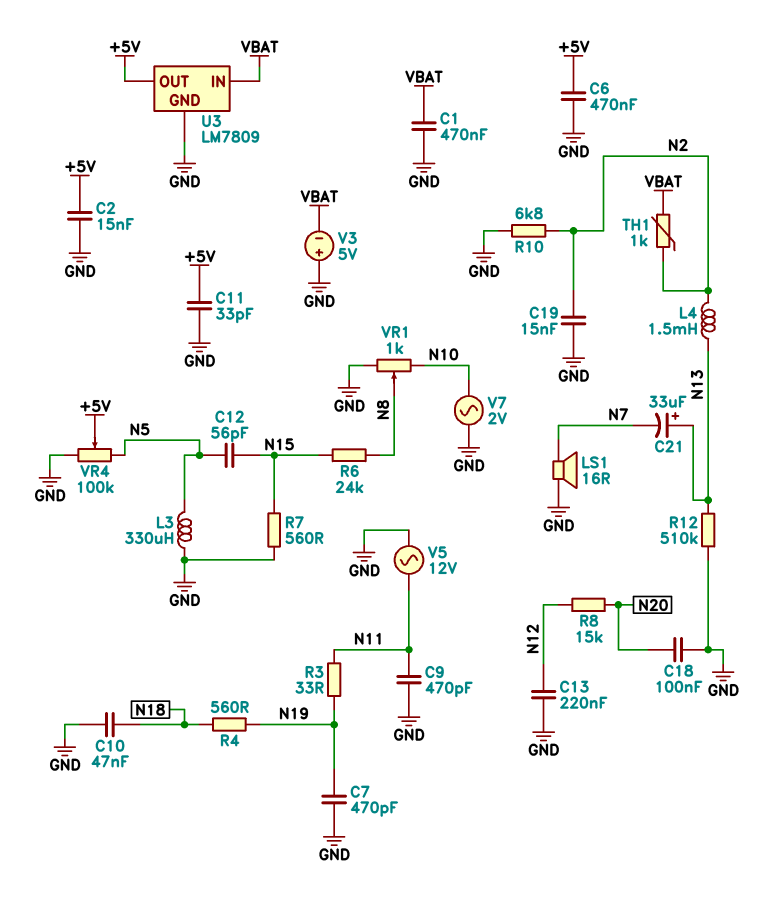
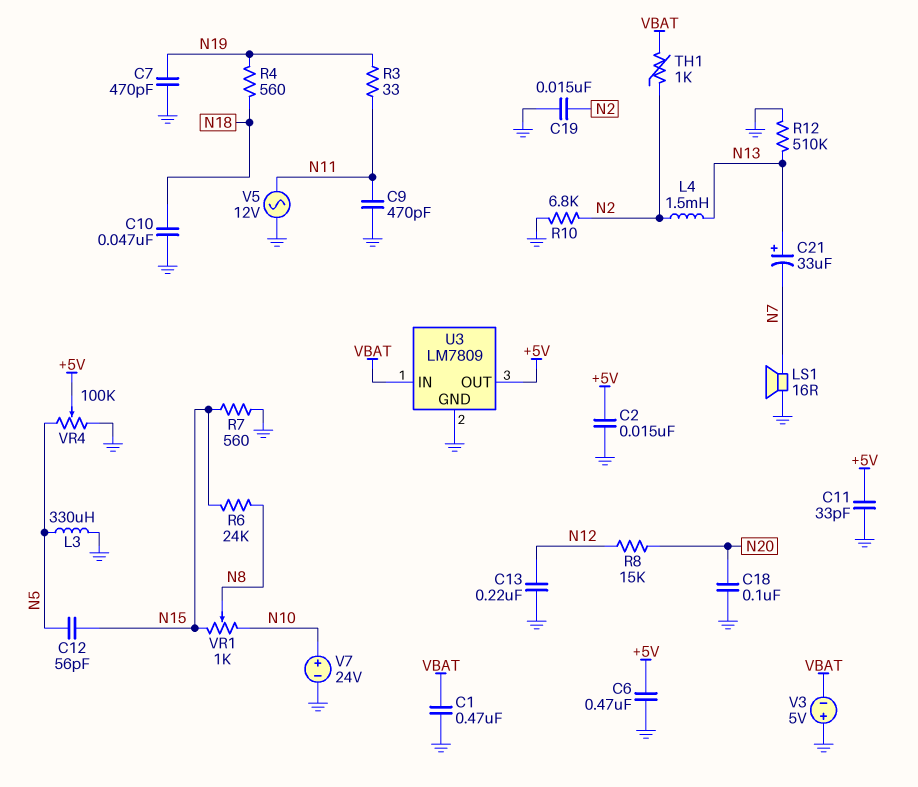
V7: AC 2V (GND, N10) -> 24V (plus N10, minus GND)
VR1: 1k (GND, N10, wiper N8) -> 1k (N10, N15, wiper N8)

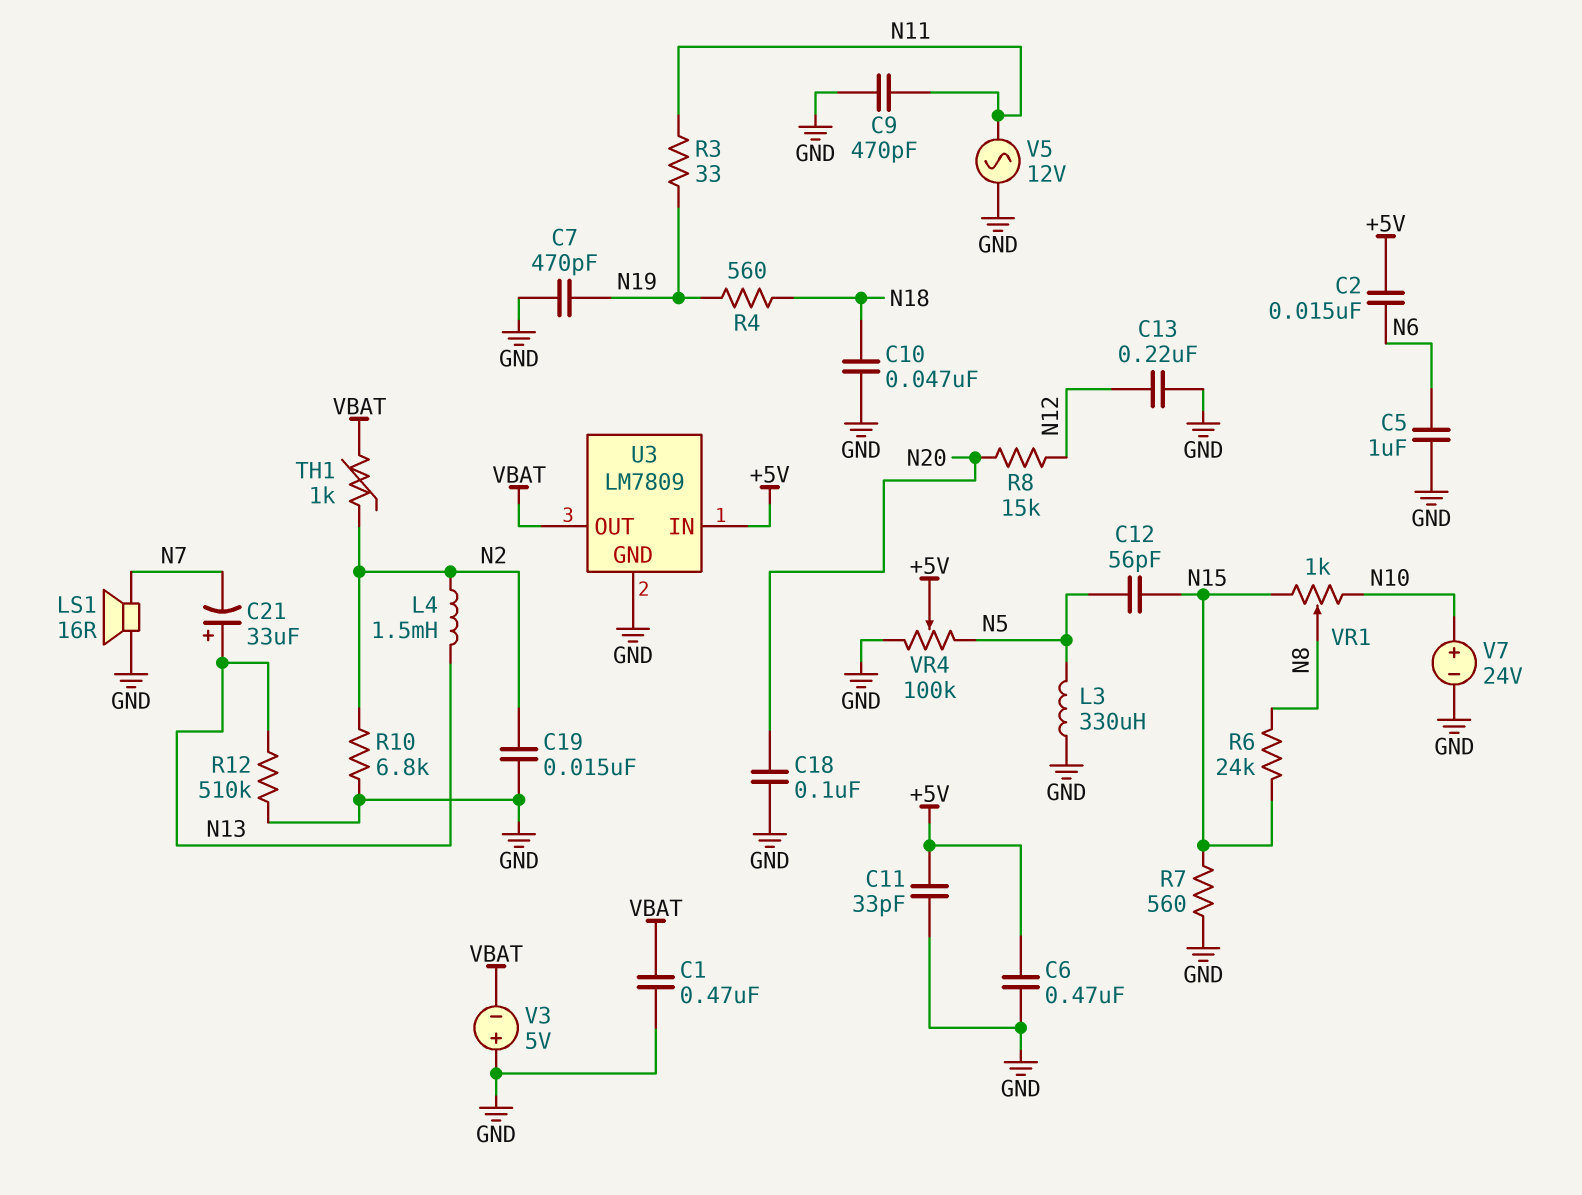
C2: 15nF (+5V, GND) -> 15nF (+5V, N6)
C5: none -> 1uF (GND, N6)
U3 pin IN: VBAT -> +5V
U3 pin OUT: +5V -> VBAT

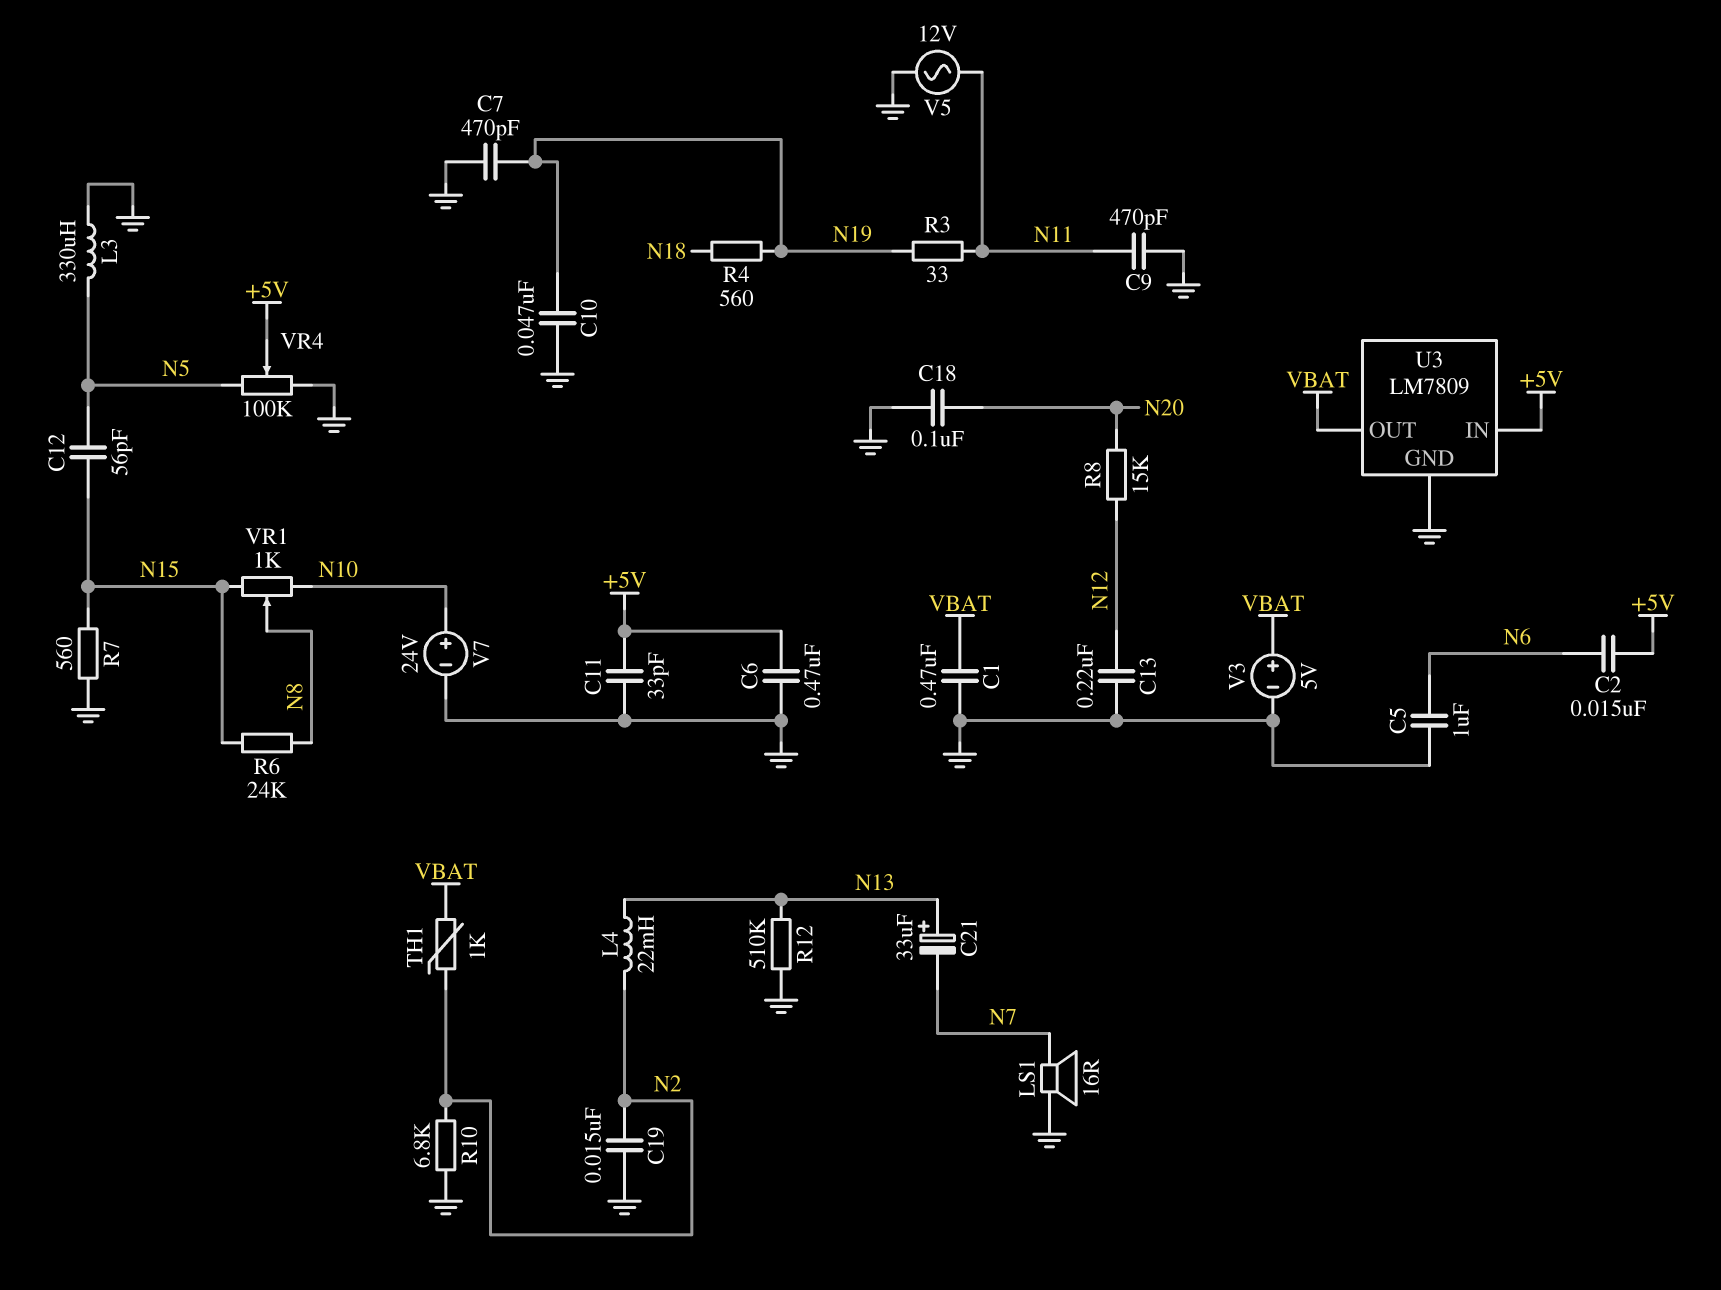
C10: 47nF (GND, N18) -> 47nF (GND, N19)
L4: 1.5mH (N2, N13) -> 22mH (N2, N13)
V3: 5V (plus GND, minus VBAT) -> 5V (plus VBAT, minus GND)

